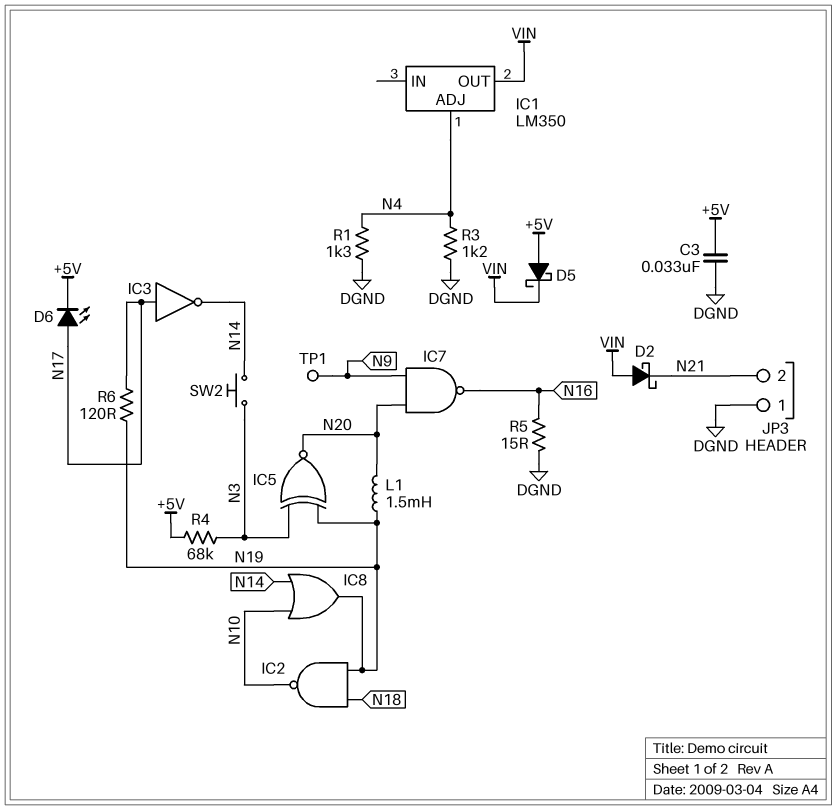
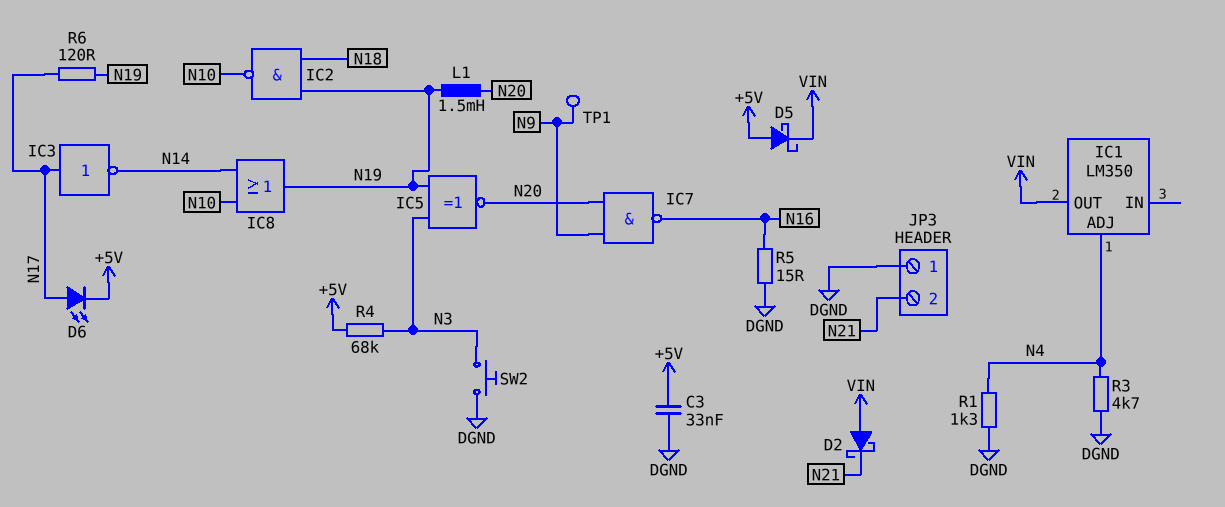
R3: 1.2k (DGND, N4) -> 4.7k (DGND, N4)
SW2: button (N3, N14) -> button (DGND, N3)

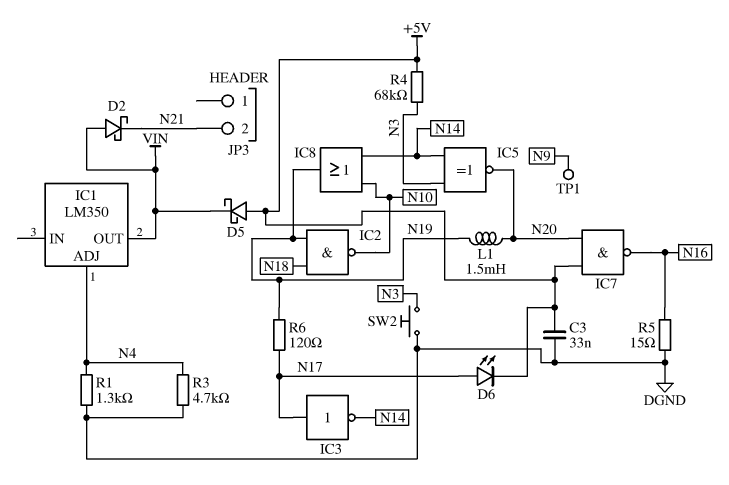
IC5: XNOR (in N3, in N19, out N20) -> XNOR (in N3, in N14, out N20)
IC7: NAND (in N9, in N20, out N16) -> NAND (in +5V, in N20, out N16)
JP3 pin 1: DGND -> none

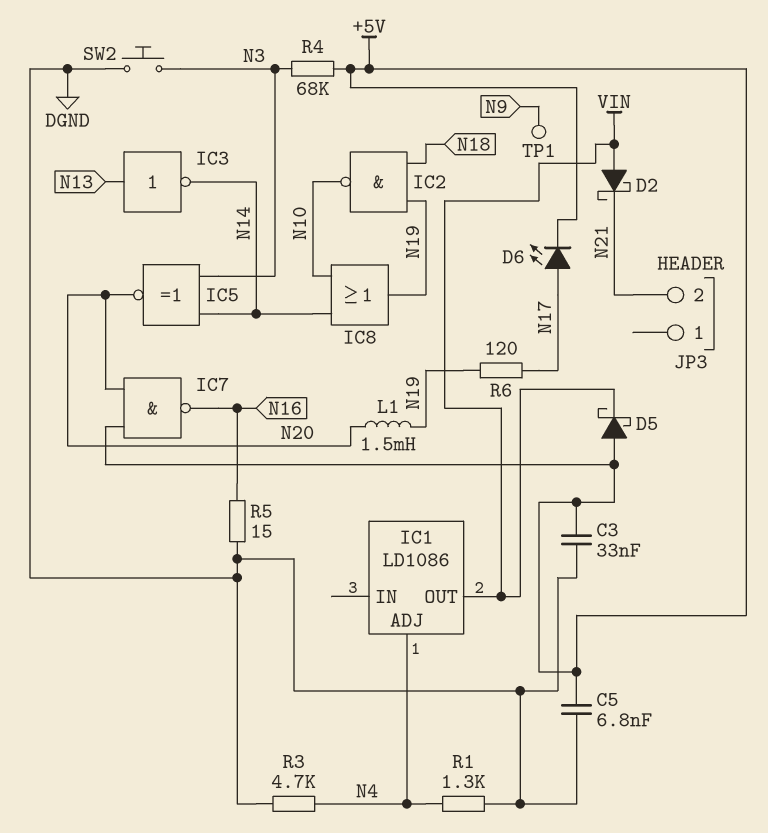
C5: none -> 6.8nF (+5V, DGND)
IC1: LM350 -> LD1086
IC3: NOT (in N17, out N14) -> NOT (in N13, out N14)

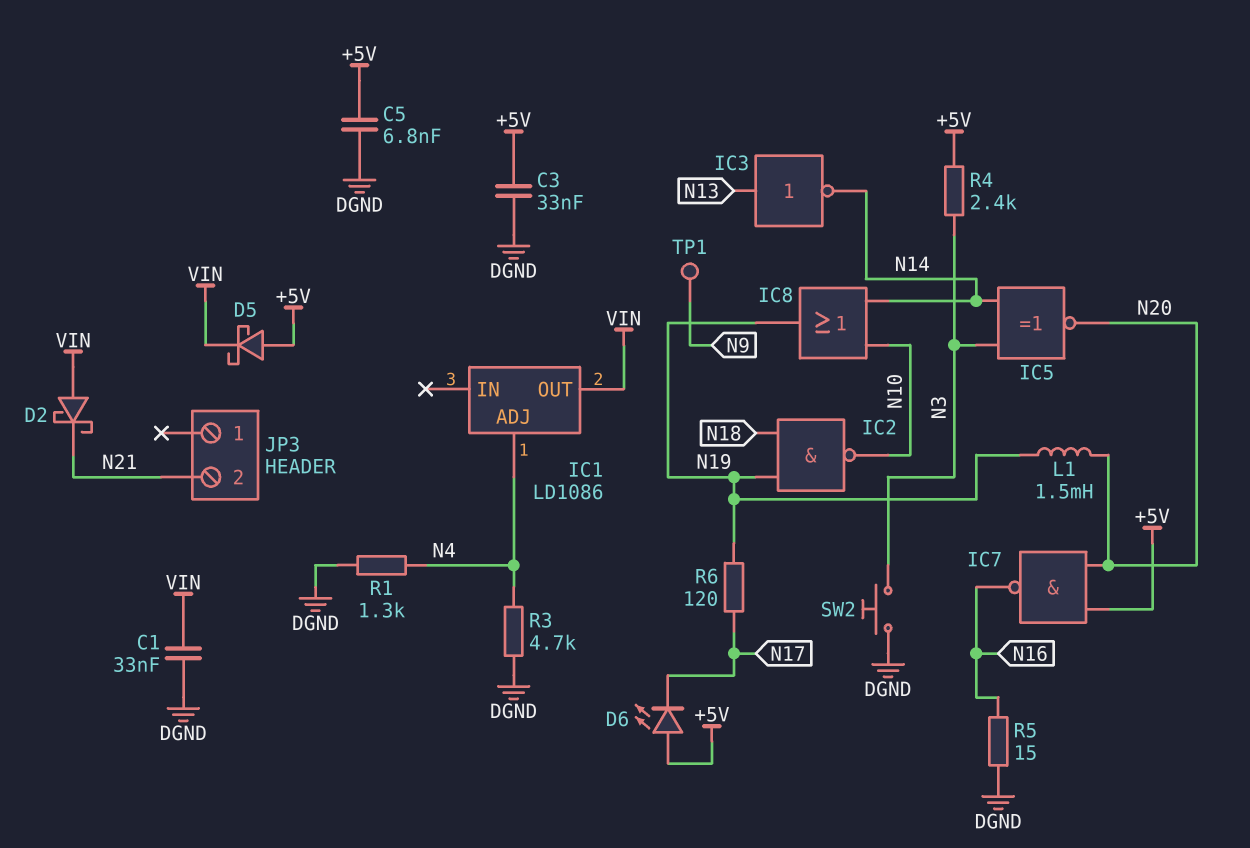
C1: none -> 33nF (DGND, VIN)
D6: LED (A N17, K +5V) -> LED (A +5V, K N17)
R4: 68k (+5V, N3) -> 2.4k (+5V, N3)

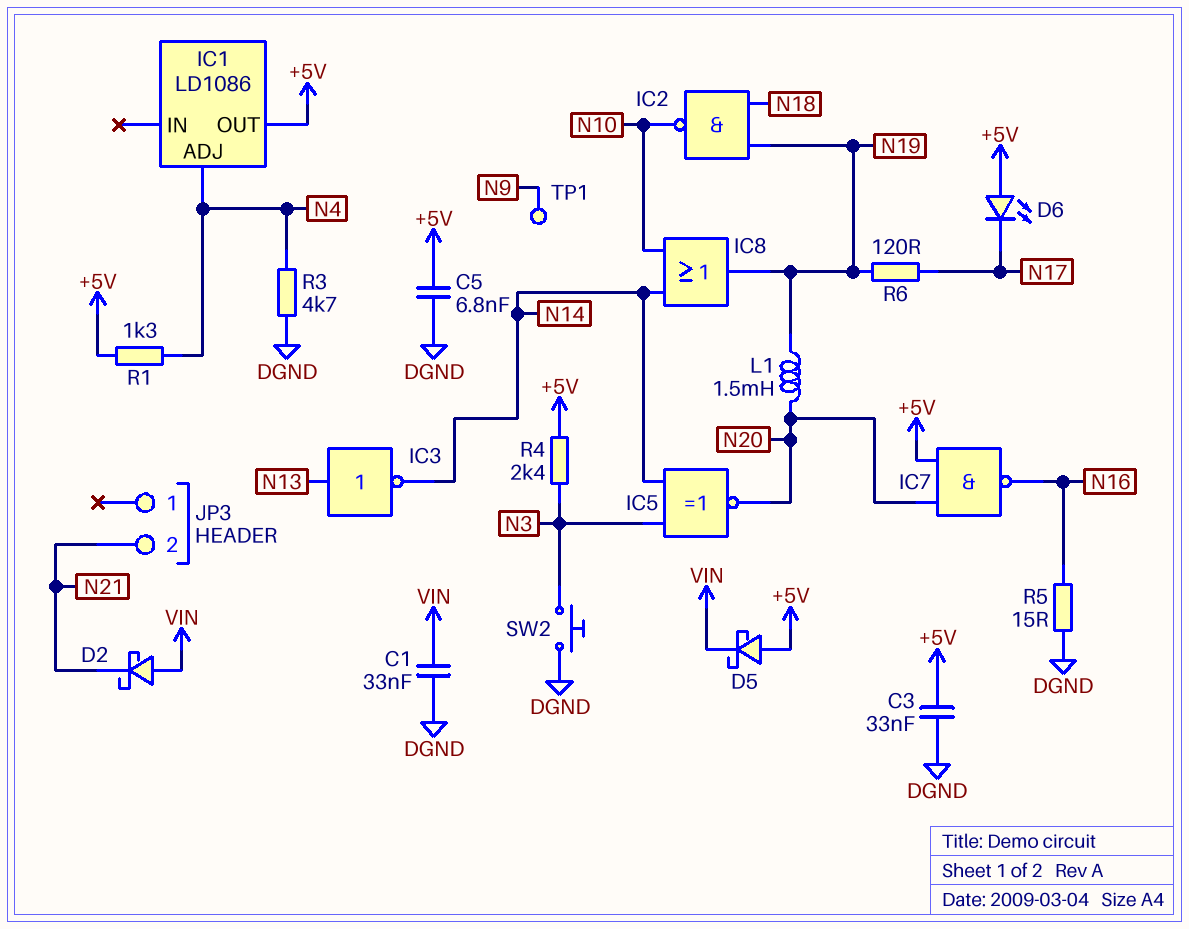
IC1 pin OUT: VIN -> +5V
R1: 1.3k (DGND, N4) -> 1.3k (+5V, N4)

